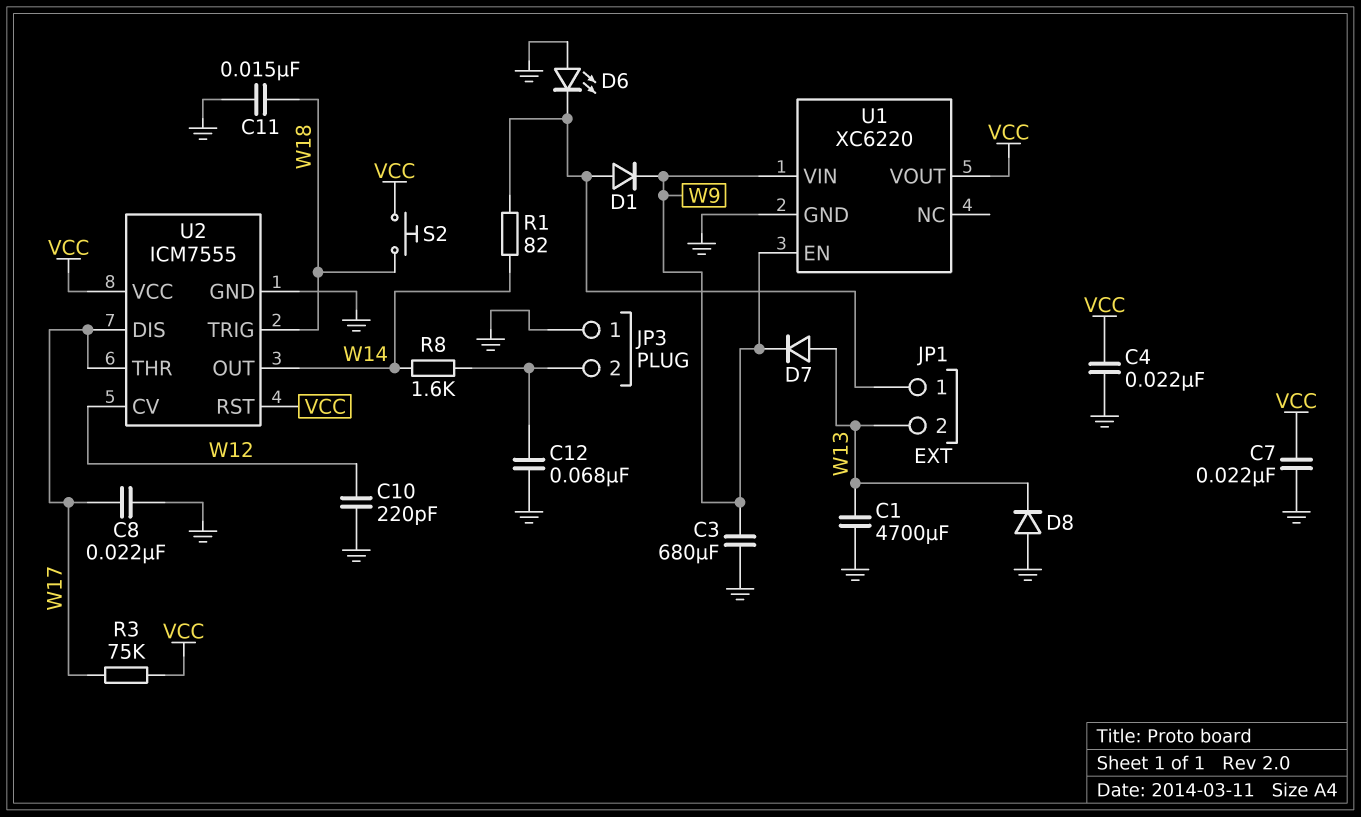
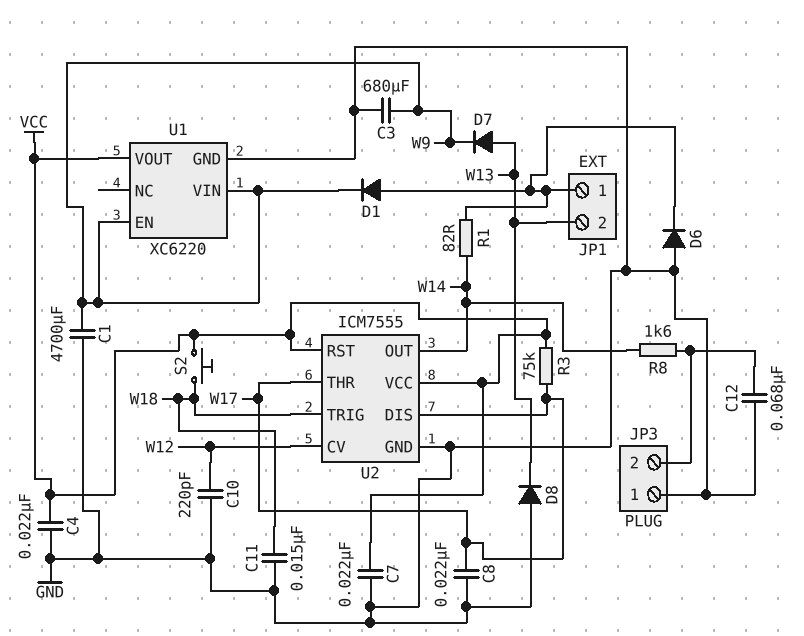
C1: 4700uF (GND, W13) -> 4700uF (GND, W9)
D6: LED (A GND, K JP1/1) -> diode (A GND, K JP1/1)

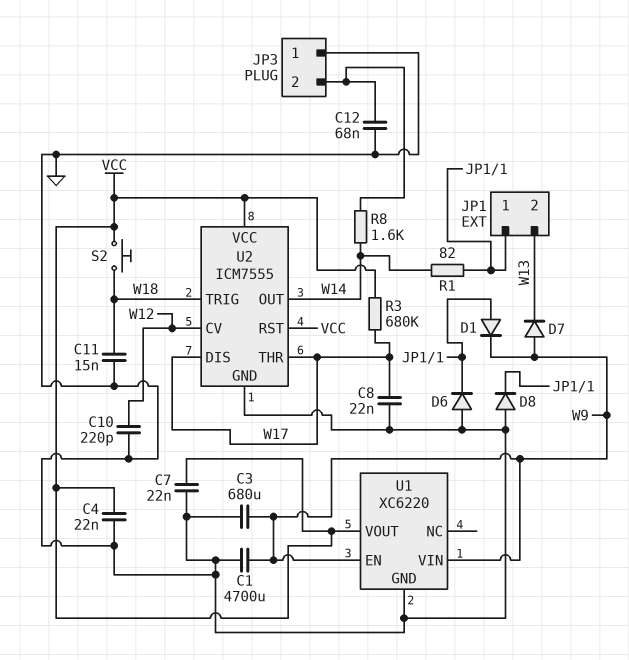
D7: diode (A W13, K W9) -> diode (A W9, K W13)
D8: diode (A GND, K W13) -> diode (A GND, K JP1/1)
R3: 75k (VCC, W17) -> 680k (VCC, W17)

